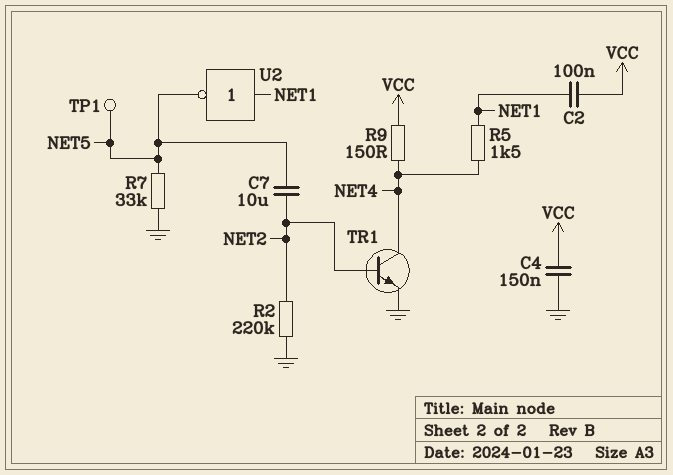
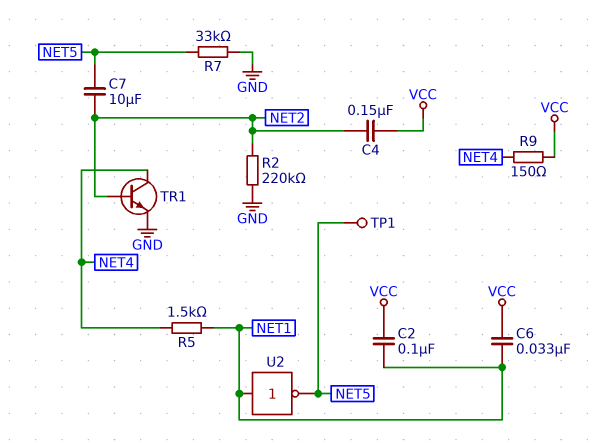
C4: 150nF (GND, VCC) -> 150nF (NET2, VCC)
C6: none -> 33nF (NET1, VCC)

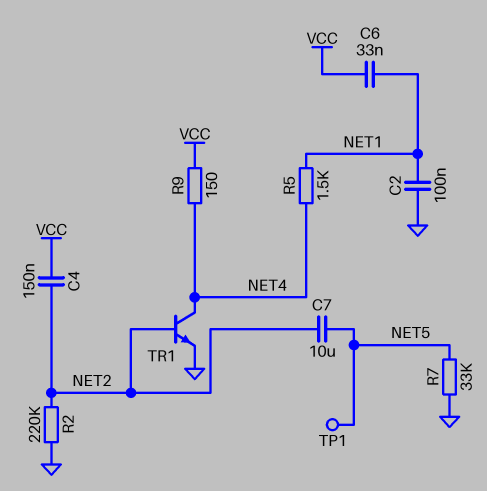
C2: 100nF (NET1, VCC) -> 100nF (GND, NET1)
U2: NOT (in NET1, out NET5) -> none

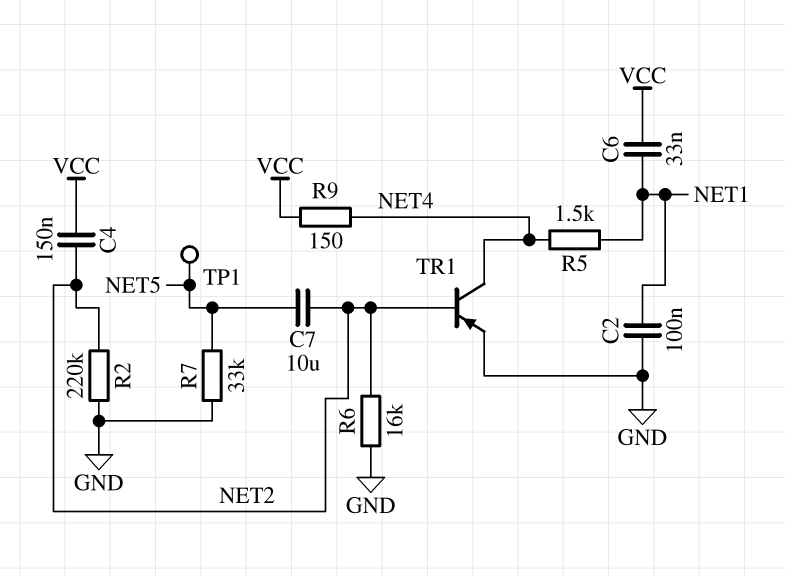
R6: none -> 16k (GND, NET2)
TR1: NPN (B NET2, C NET4, E GND) -> PNP (B NET2, C NET4, E GND)

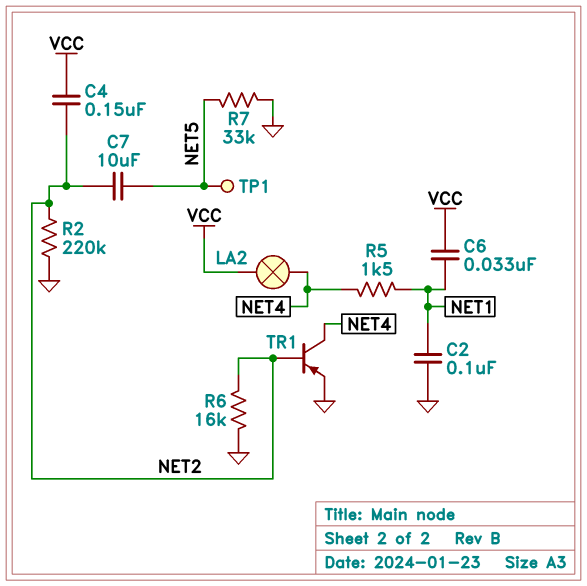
LA2: none -> lamp (NET4, VCC)
R9: 150 (NET4, VCC) -> none

